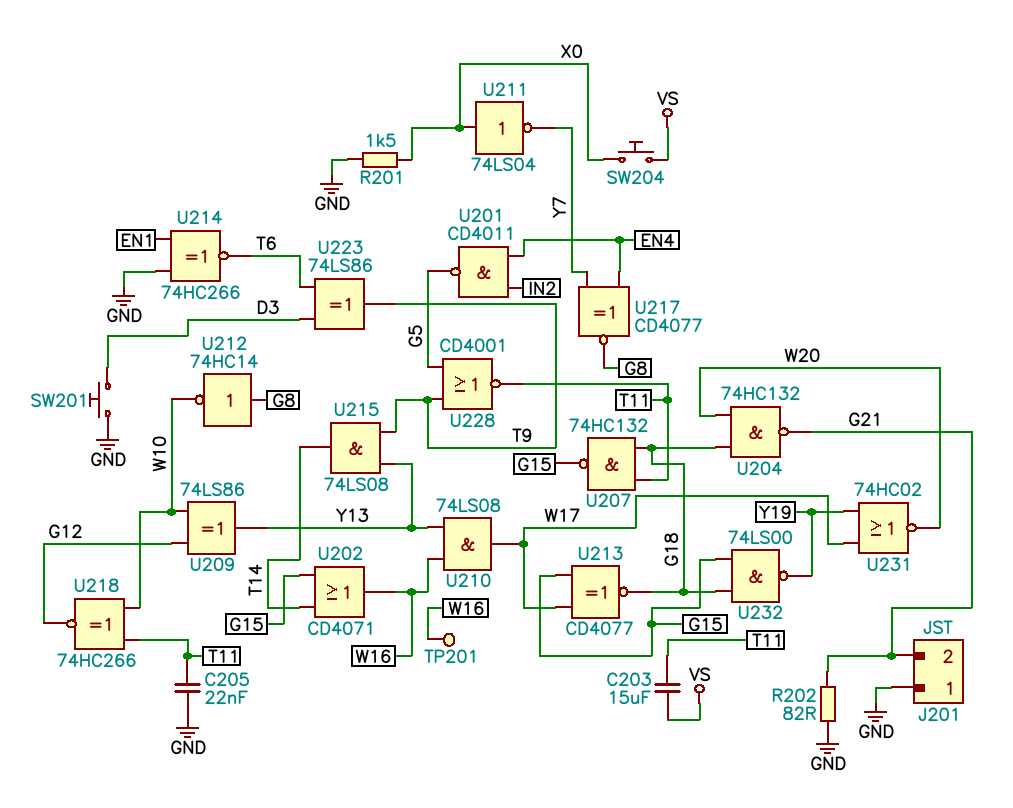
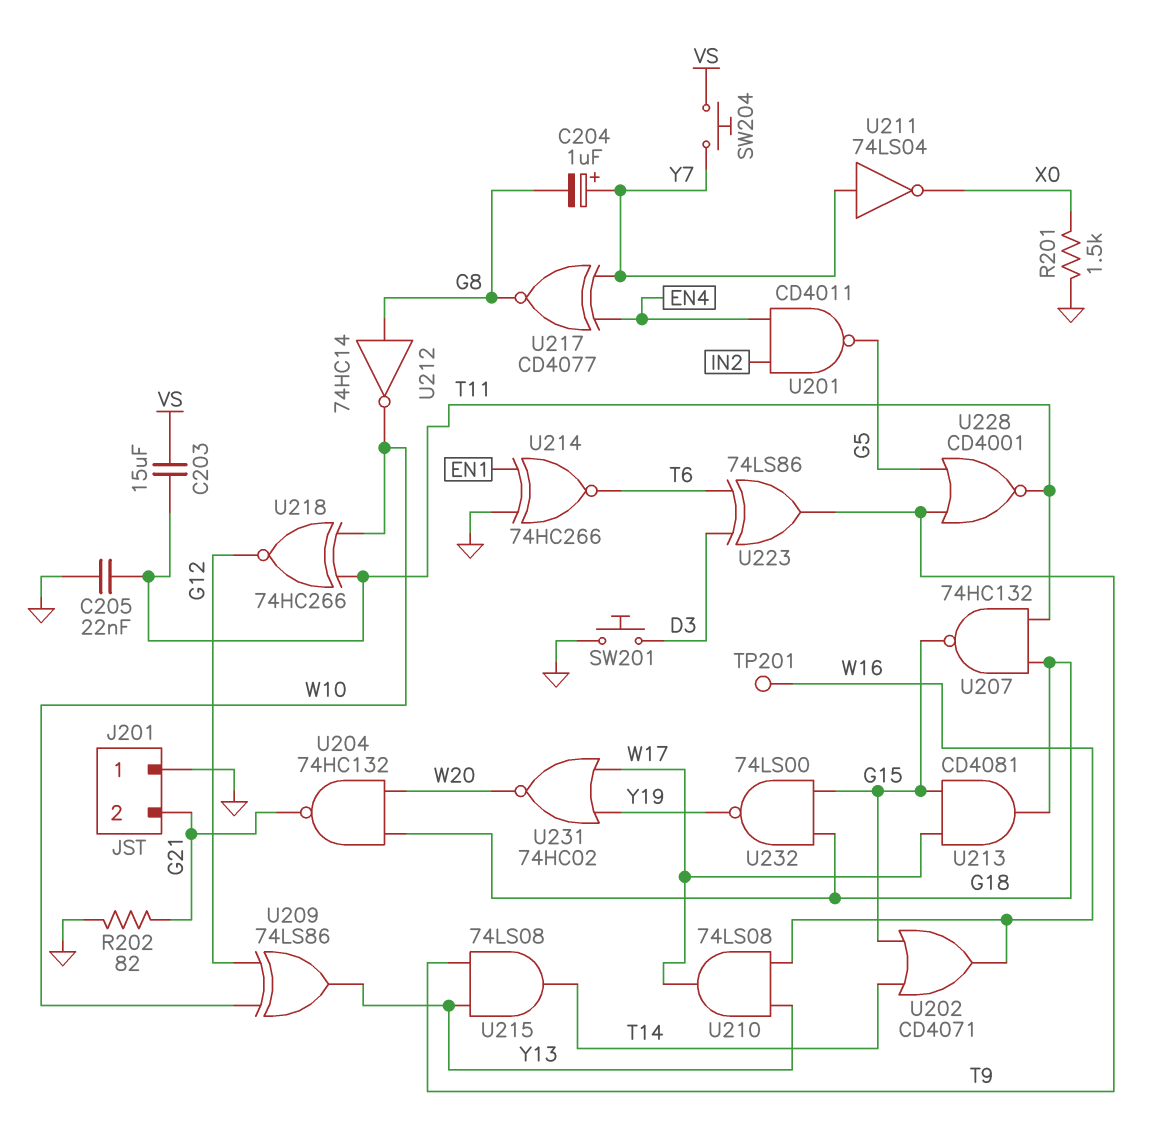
C204: none -> 1uF (plus Y7, minus G8)
SW204: button (VS, X0) -> button (VS, Y7)
U211: NOT 74LS04 (in X0, out Y7) -> NOT 74LS04 (in Y7, out X0)
U213: XNOR CD4077 (in G15, in W17, out G18) -> AND CD4081 (in G15, in W17, out G18)

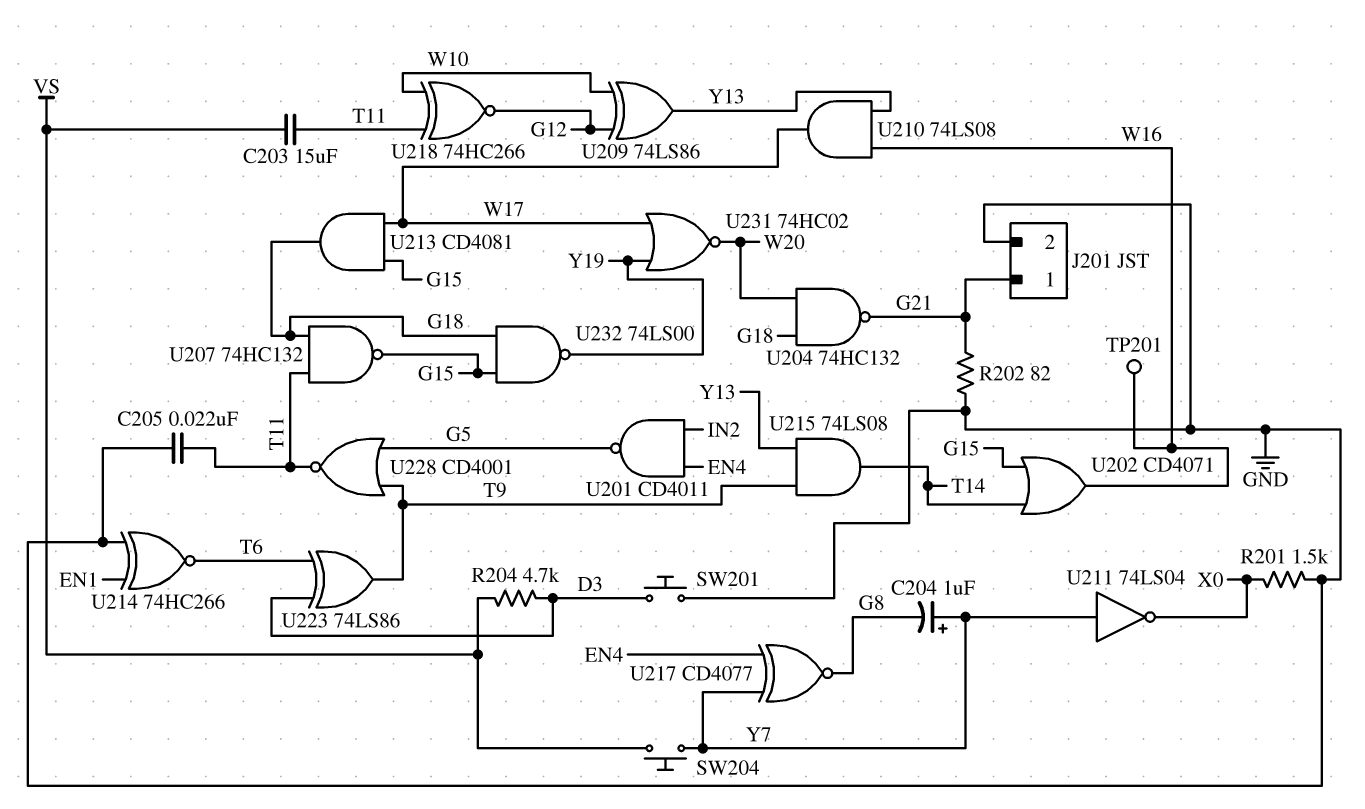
J201 pin 1: GND -> G21
J201 pin 2: G21 -> GND
R204: none -> 4.7k (D3, VS)
U212: NOT 74HC14 (in G8, out W10) -> none

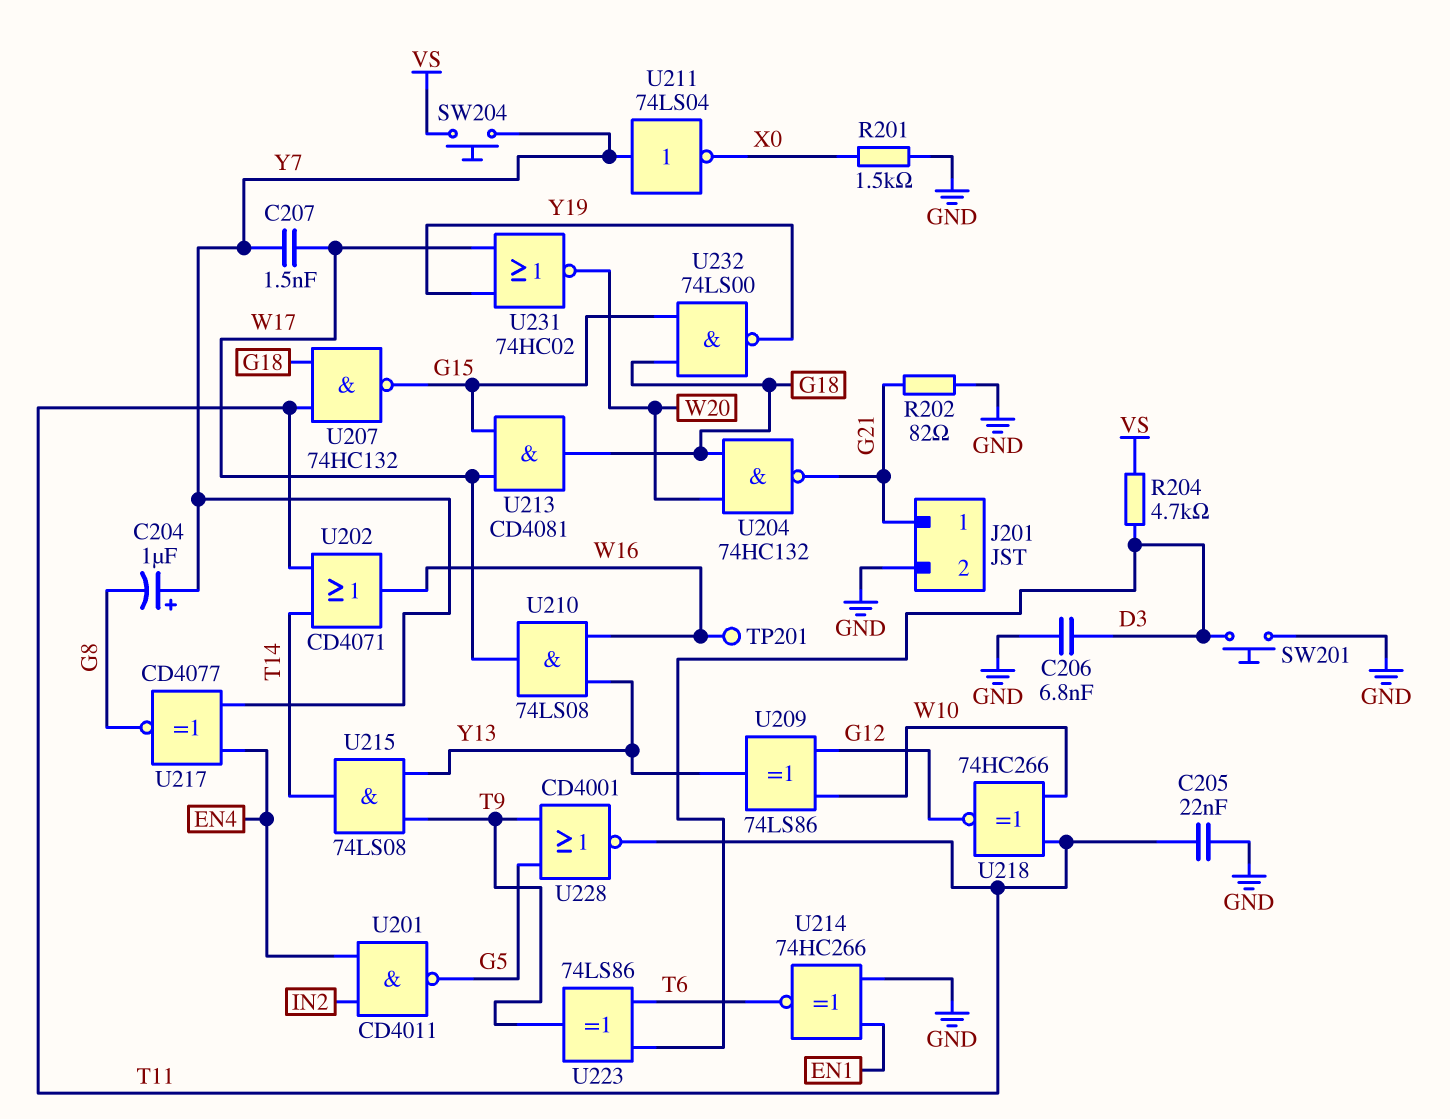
C203: 15uF (T11, VS) -> none
C206: none -> 6.8nF (D3, GND)
C207: none -> 1.5nF (W17, Y7)
U202: OR CD4071 (in G15, in T14, out W16) -> OR CD4071 (in T11, in T14, out W16)

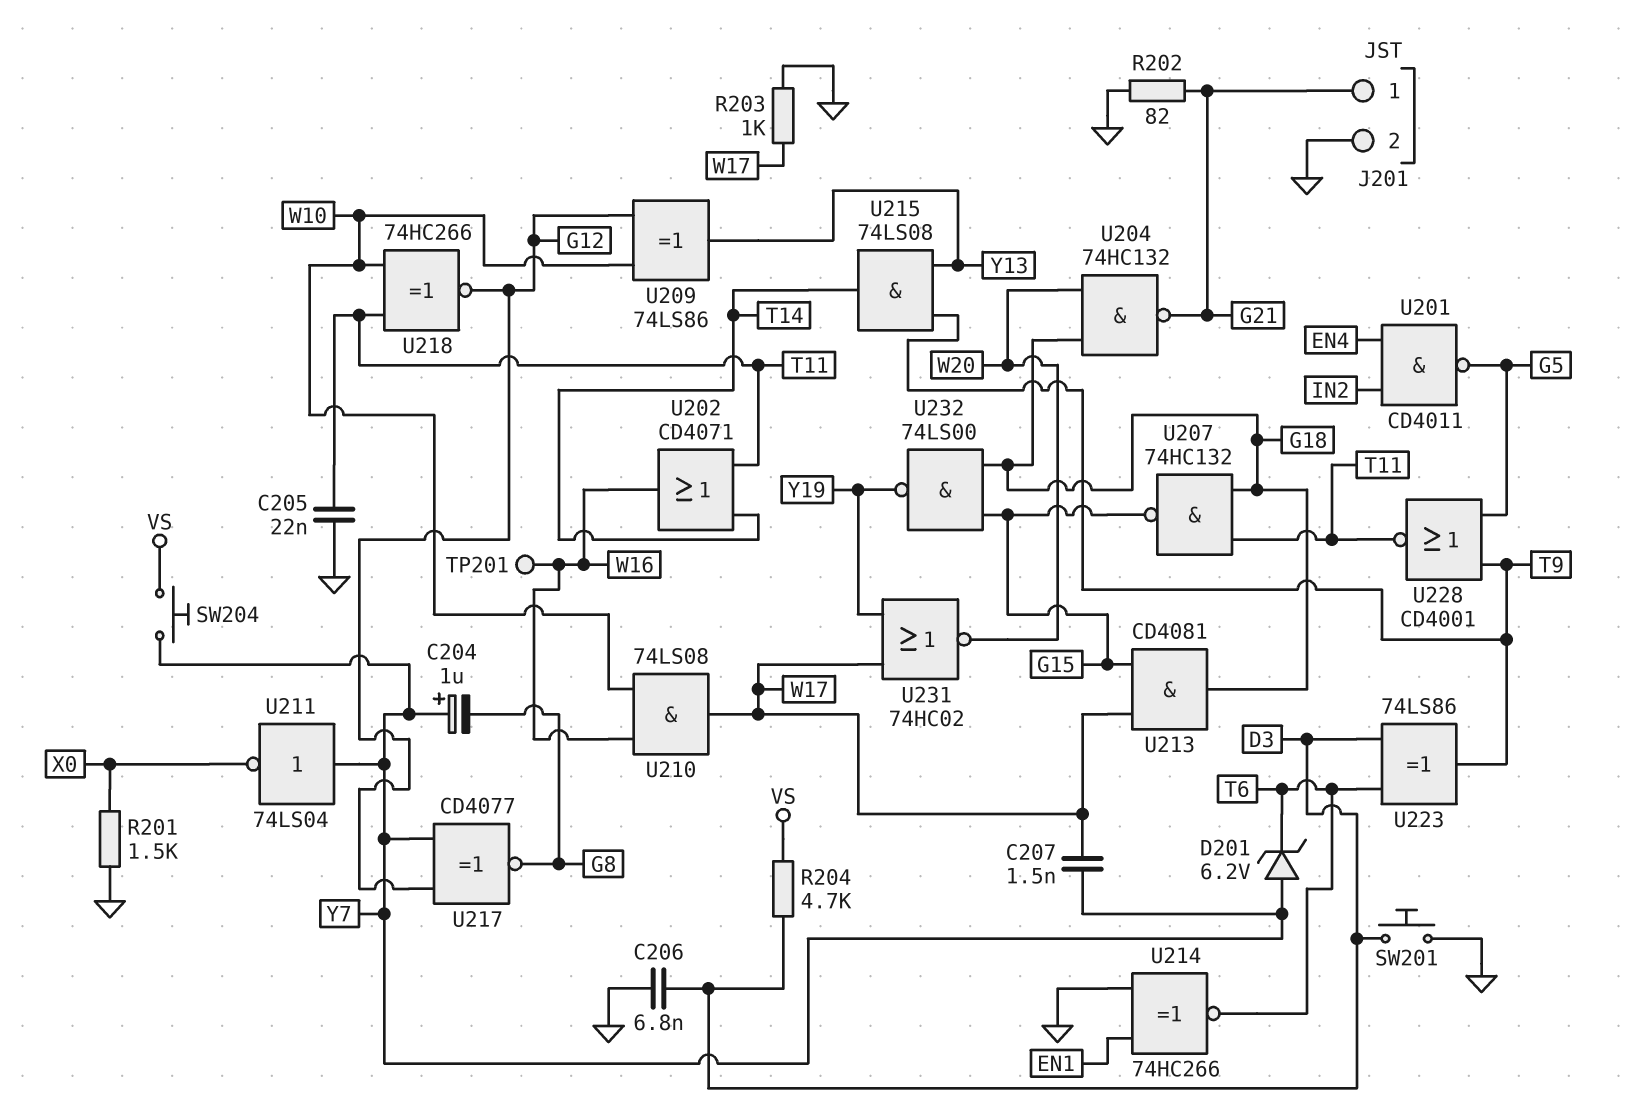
D201: none -> zener 6.2V (A Y7, K T6)
R203: none -> 1k (GND, W17)
U210: AND 74LS08 (in W16, in Y13, out W17) -> AND 74LS08 (in W10, in W16, out W17)
U217: XNOR CD4077 (in EN4, in Y7, out G8) -> XNOR CD4077 (in G12, in Y7, out G8)

